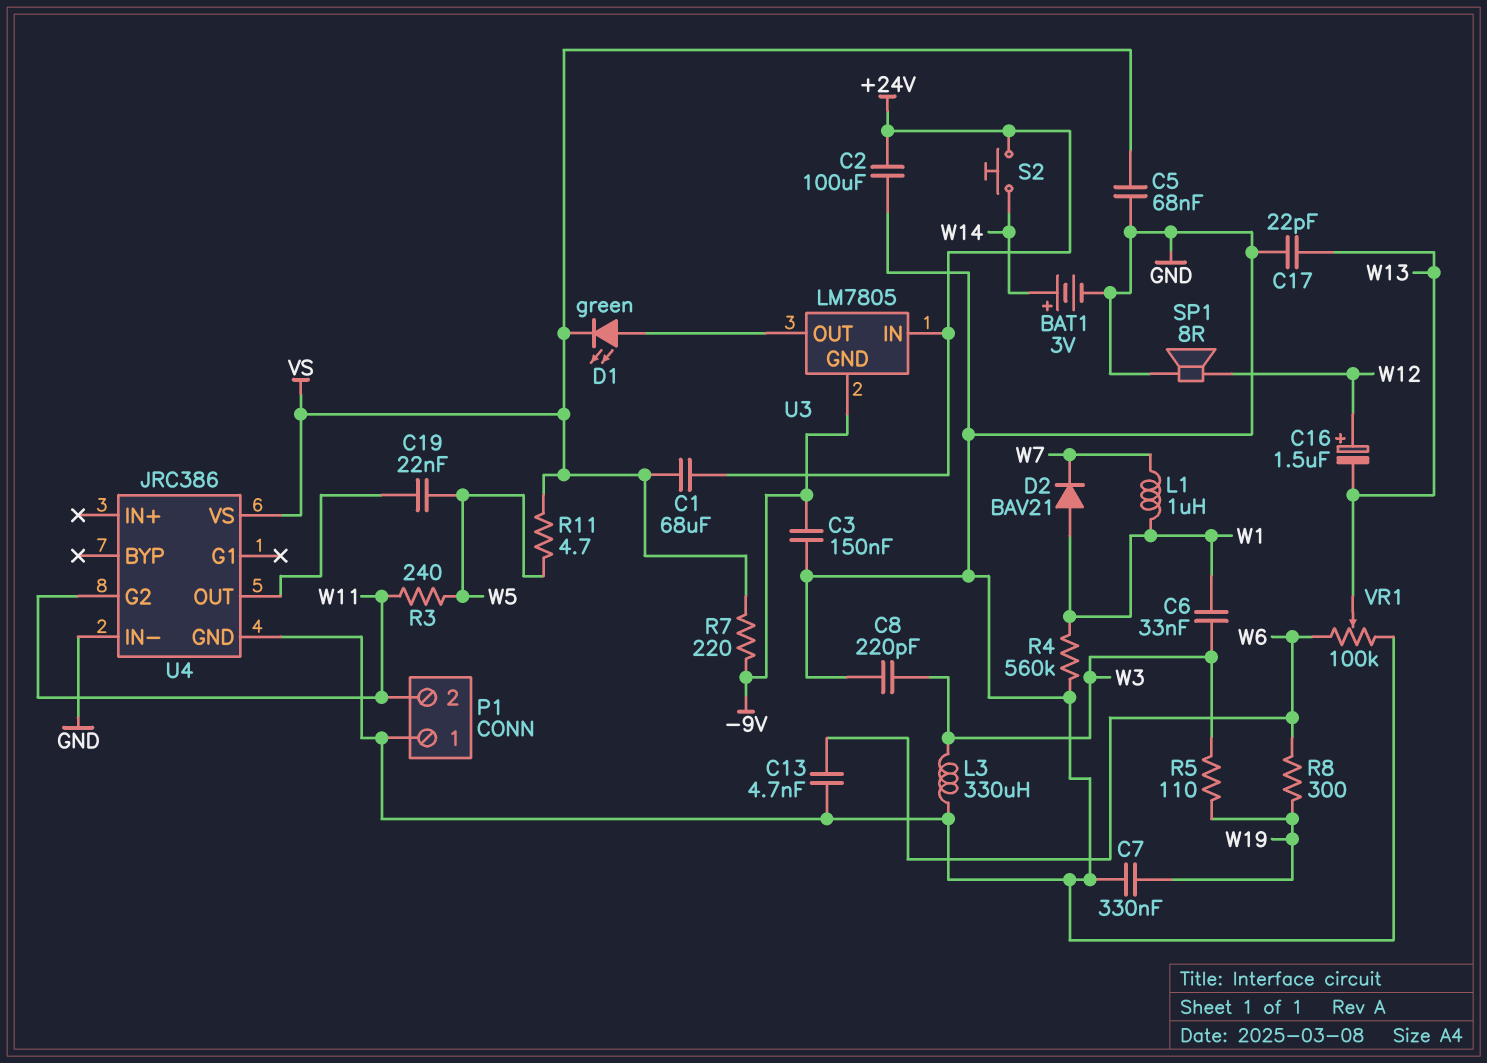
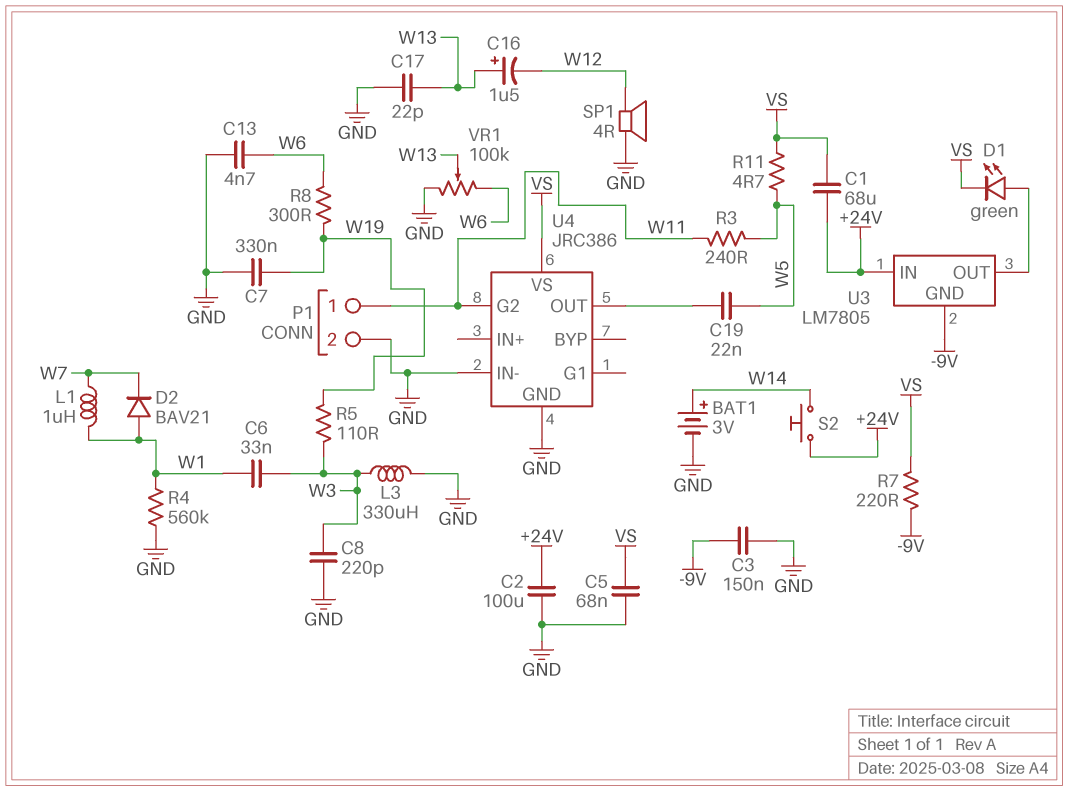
C16: 1.5uF (plus W12, minus W13) -> 1.5uF (plus W13, minus W12)
P1 pin 1: GND -> W11
P1 pin 2: W11 -> GND
SP1: speaker 8R (GND, W12) -> speaker 4R (GND, W12)

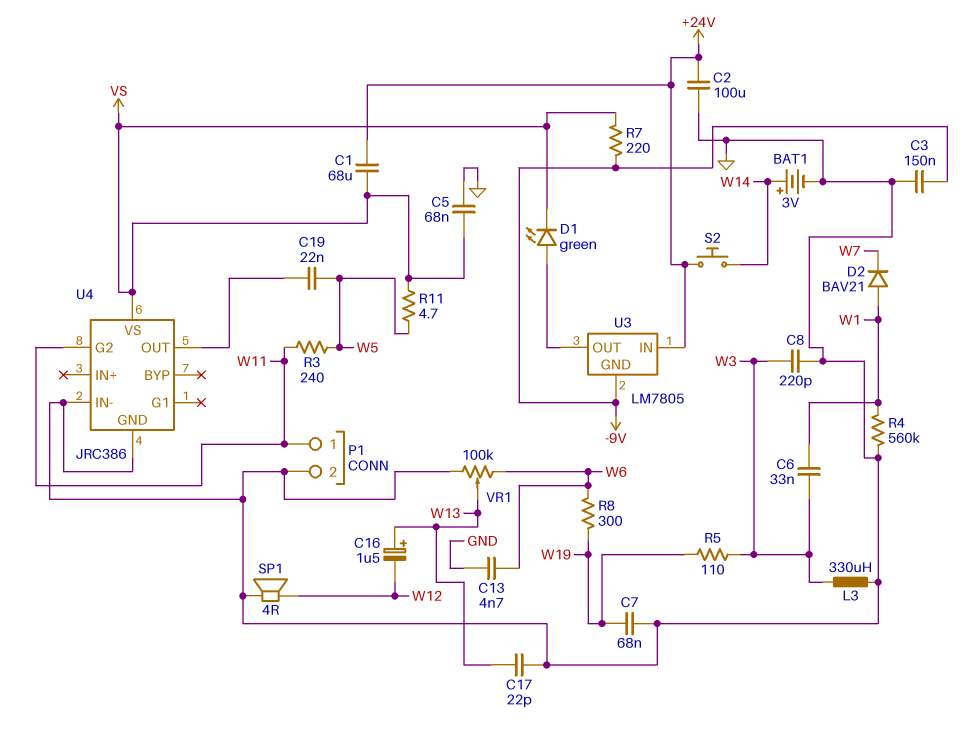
C7: 330nF (GND, W19) -> 68nF (GND, W19)
L1: 1uH (W1, W7) -> none

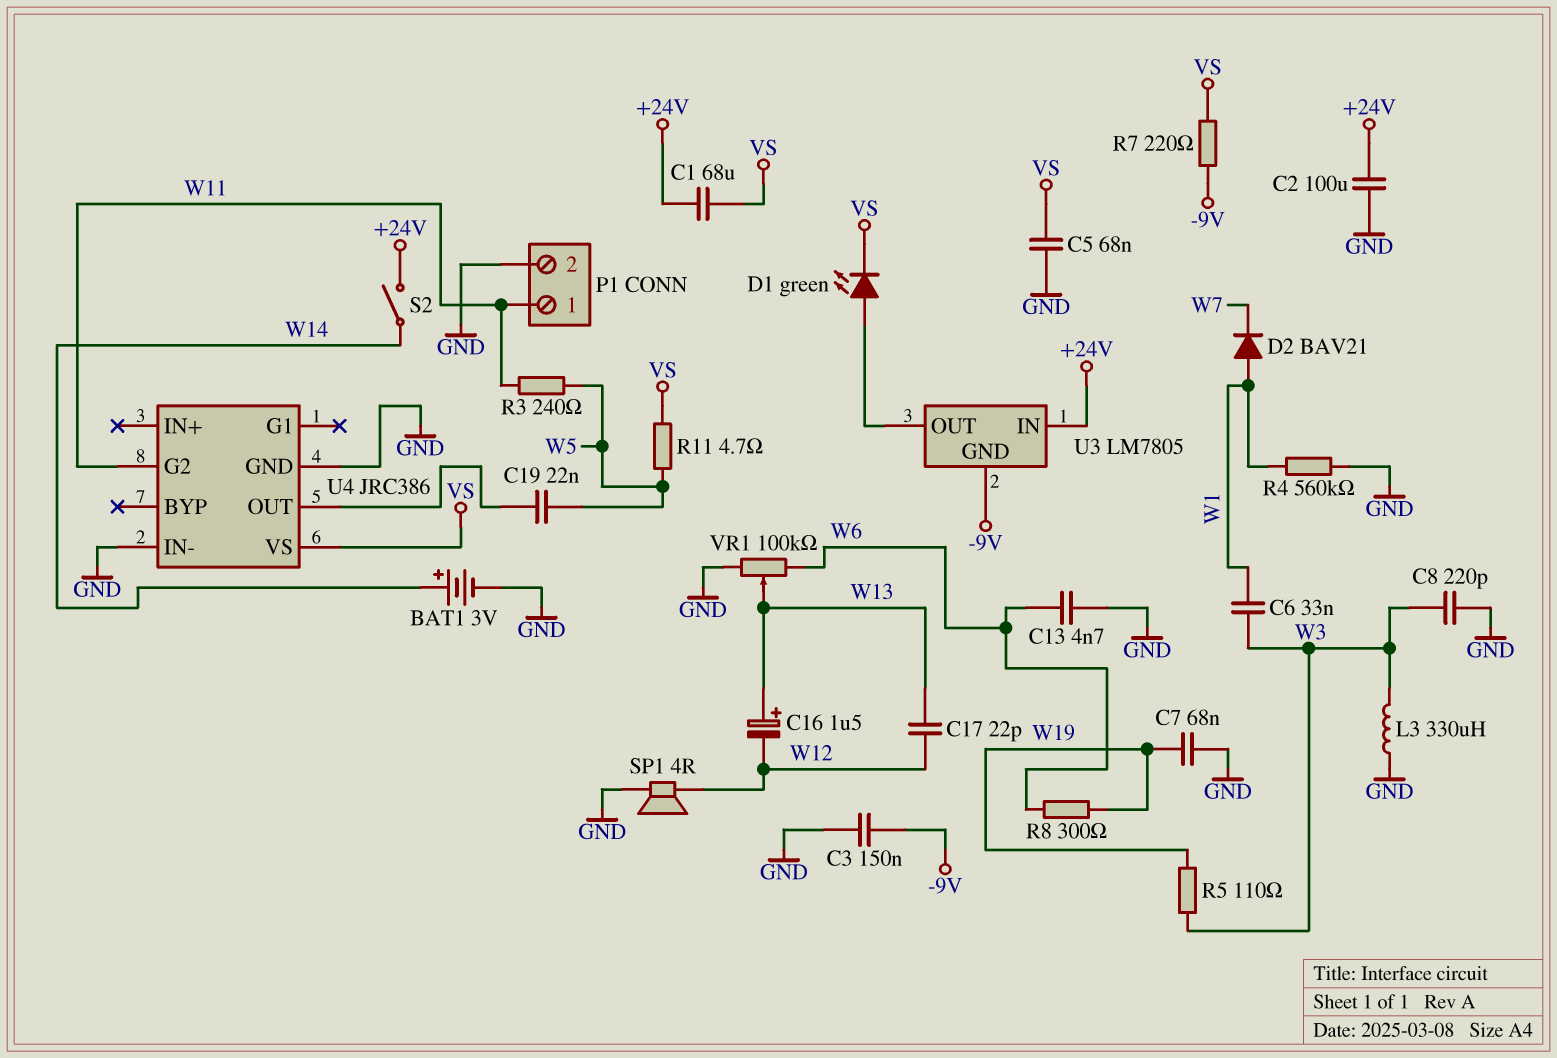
C17: 22pF (GND, W13) -> 22pF (W12, W13)
S2: button (+24V, W14) -> switch (+24V, W14)

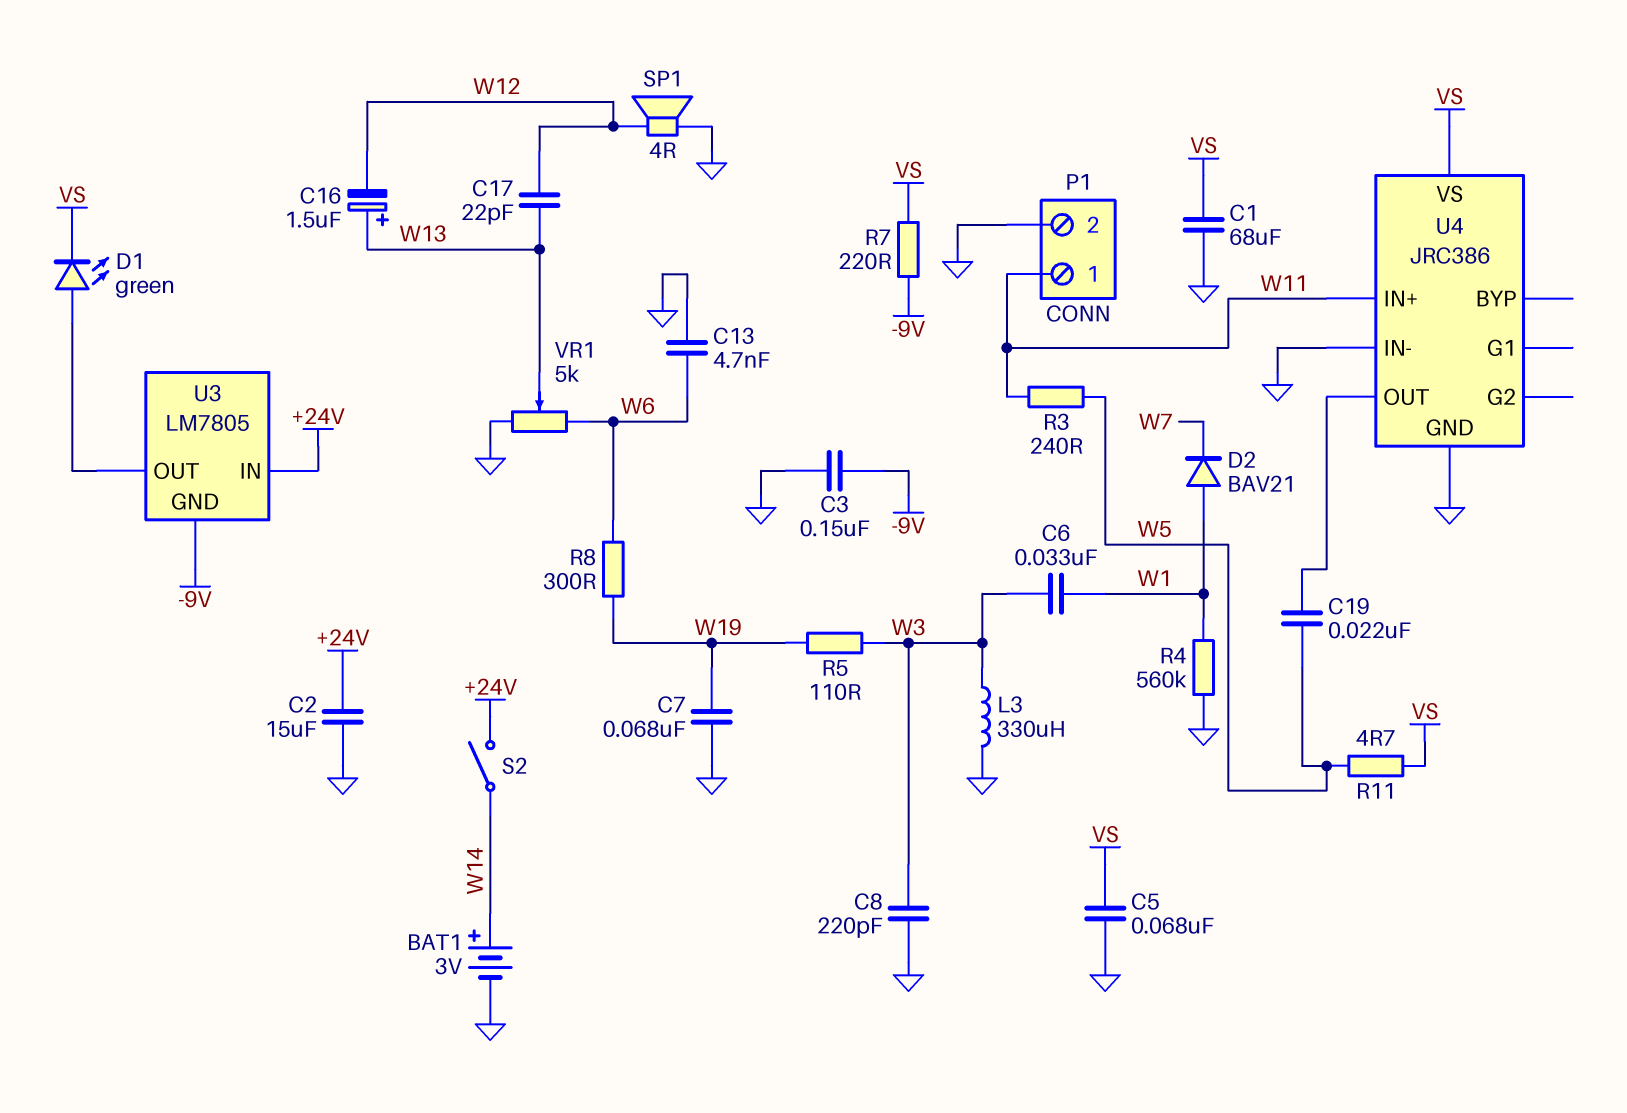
C1: 68uF (+24V, VS) -> 68uF (GND, VS)
C2: 100uF (+24V, GND) -> 15uF (+24V, GND)
U4 pin G2: W11 -> none
U4 pin IN+: none -> W11
VR1: 100k (GND, W6, wiper W13) -> 5k (GND, W6, wiper W13)

